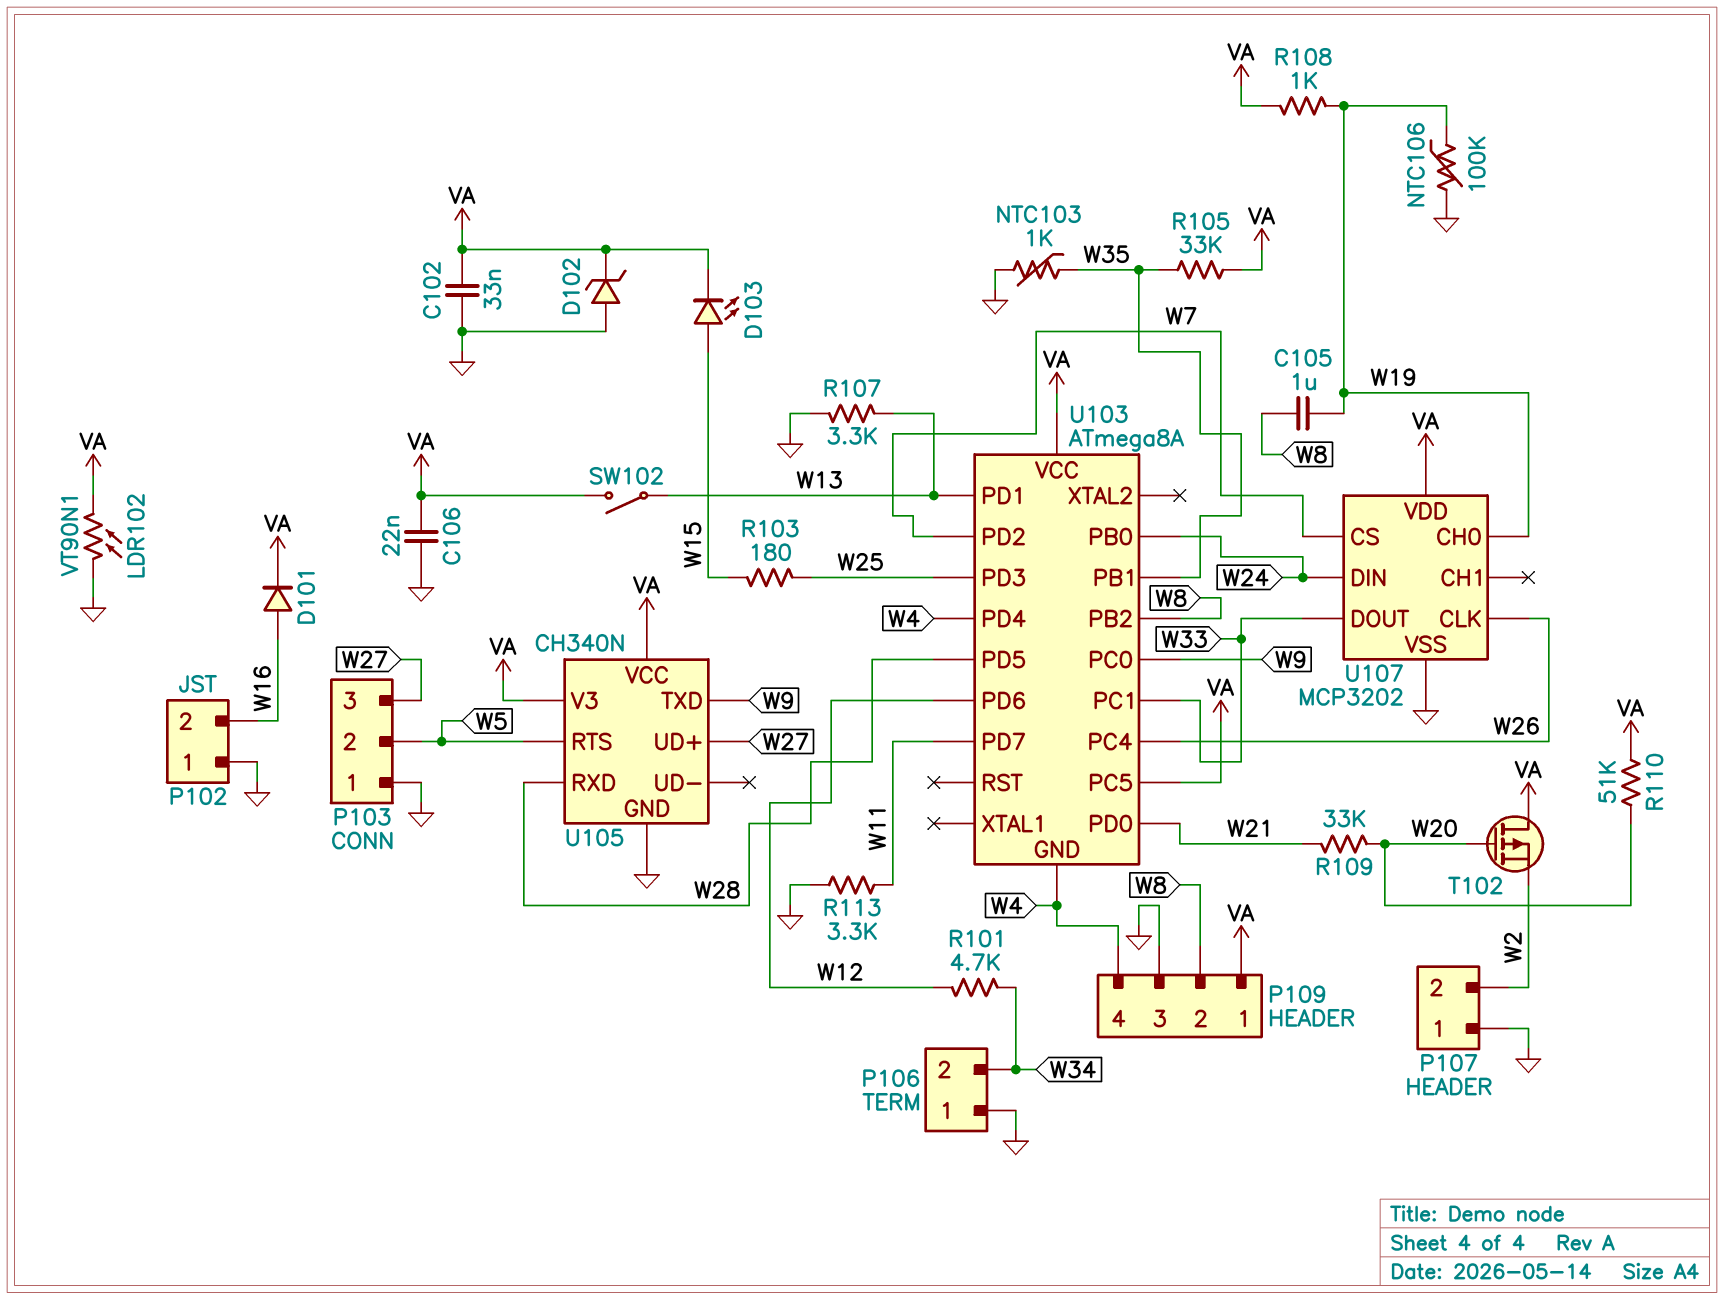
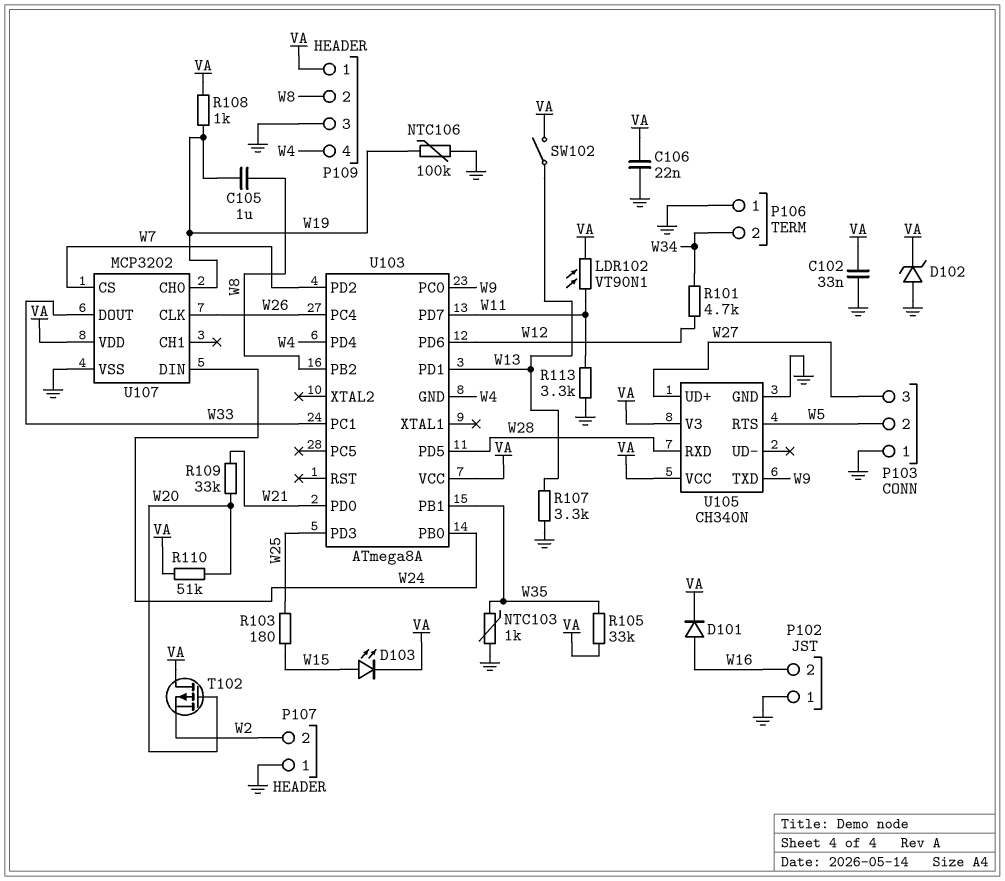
LDR102: VT90N1 (GND, VA) -> VT90N1 (VA, W11)
U103 pin PC5: VA -> none

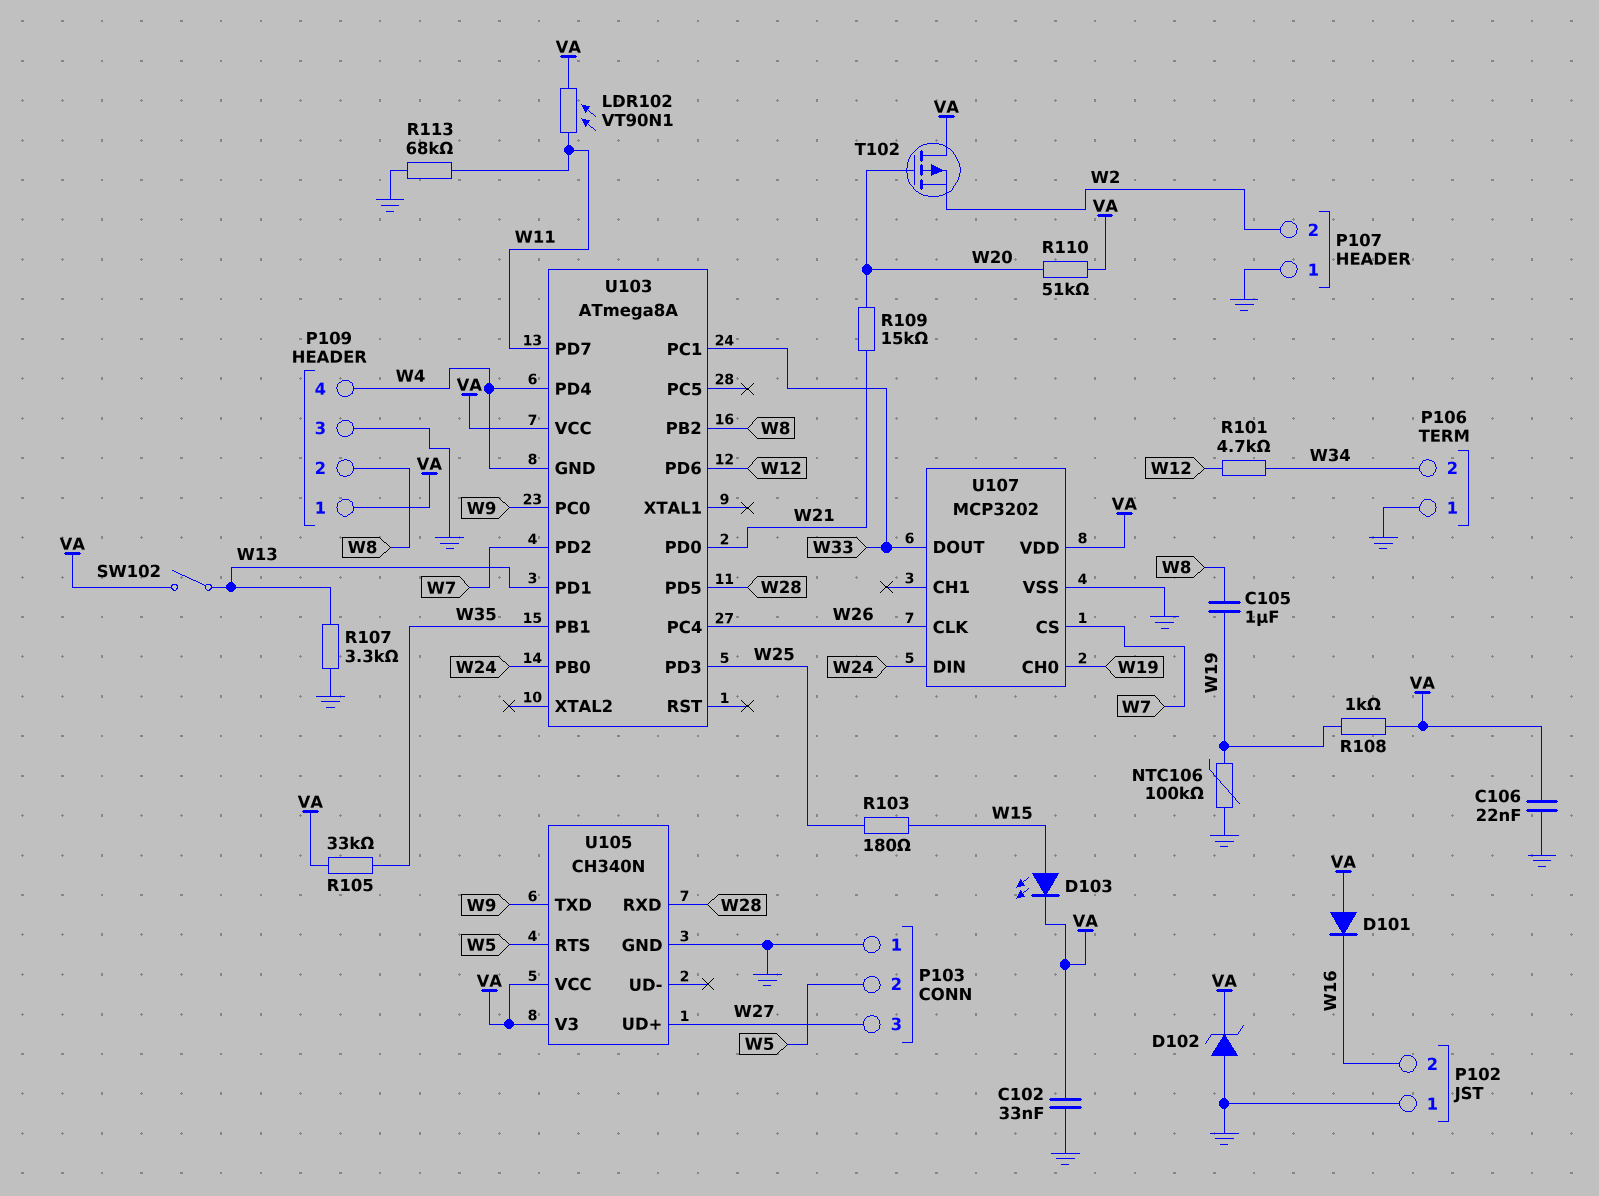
D101: diode (A W16, K VA) -> diode (A VA, K W16)
NTC103: 1k (GND, W35) -> none
R109: 33k (W20, W21) -> 15k (W20, W21)
R113: 3.3k (GND, W11) -> 68k (GND, W11)

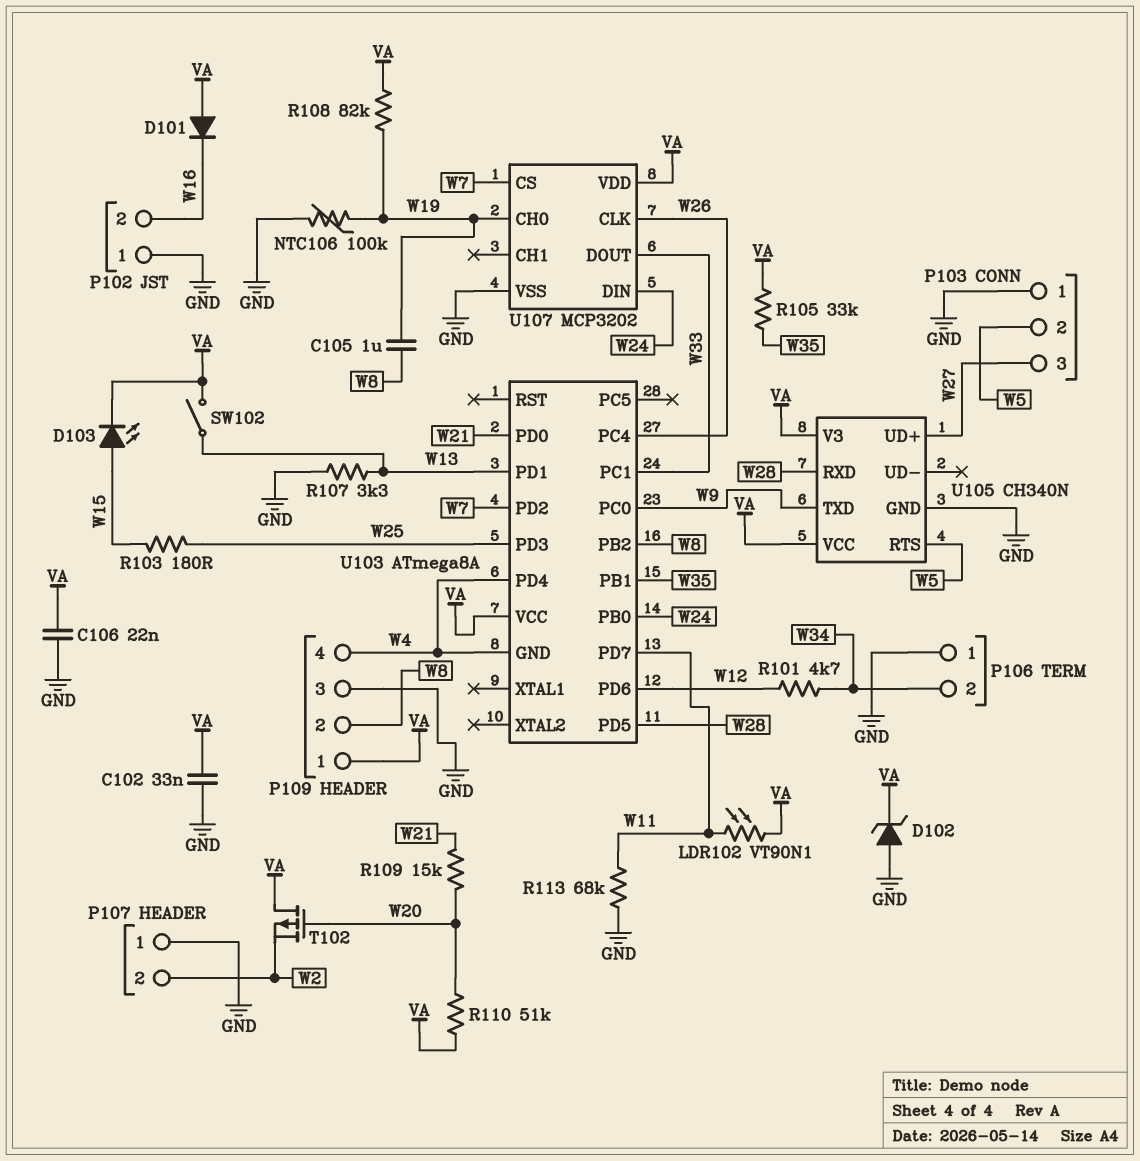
R108: 1k (VA, W19) -> 82k (VA, W19)

